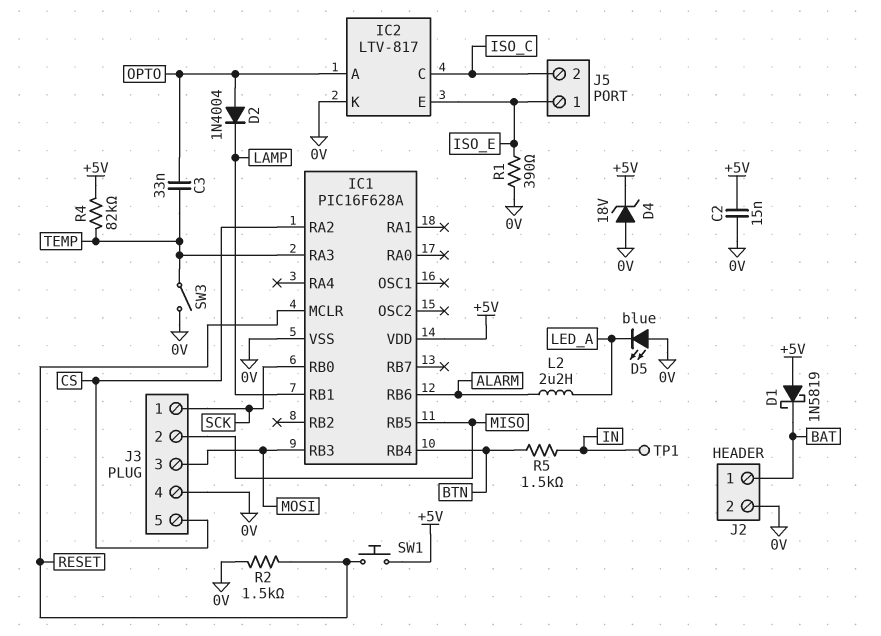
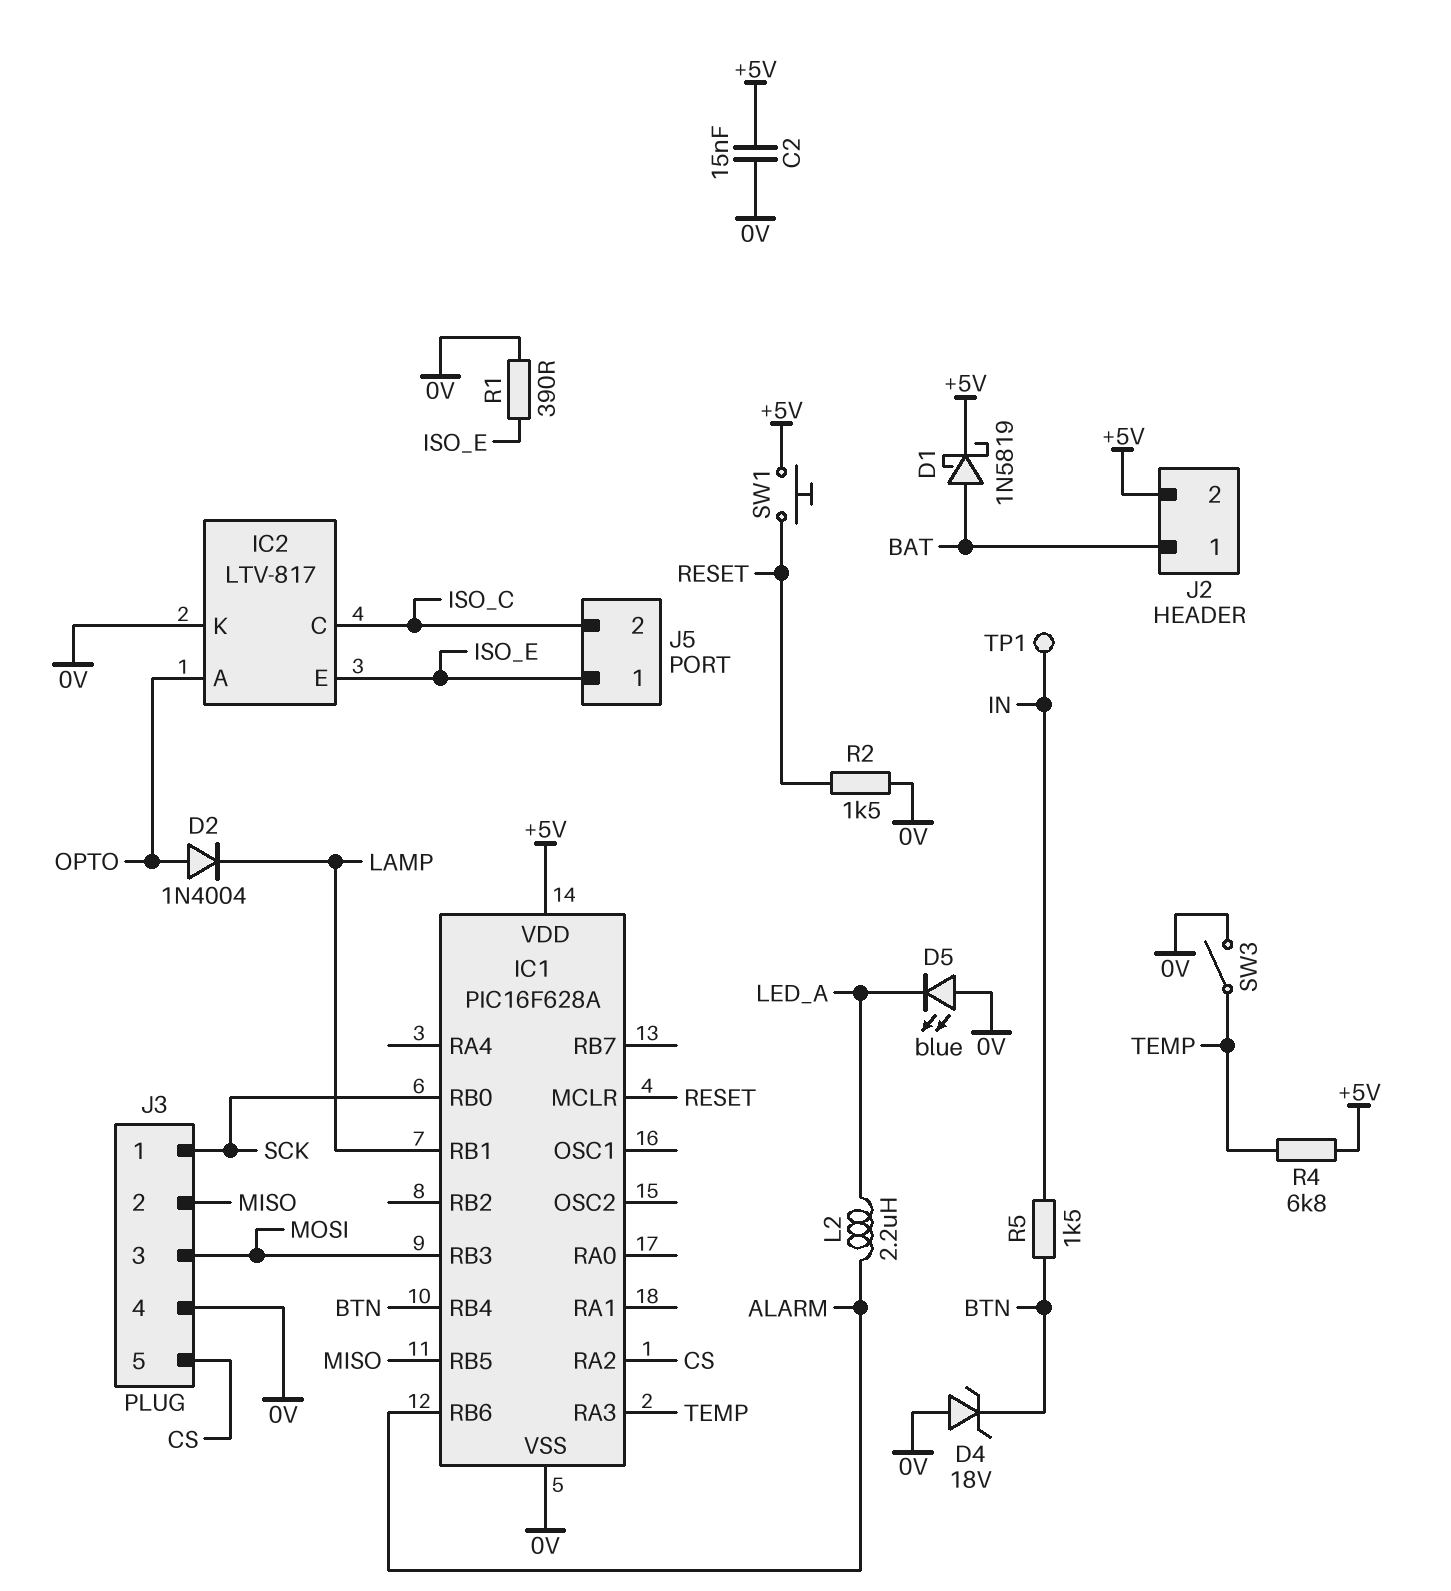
C3: 33nF (OPTO, TEMP) -> none
D1: schottky 1N5819 (A +5V, K BAT) -> schottky 1N5819 (A BAT, K +5V)
D4: zener 18V (A 0V, K +5V) -> zener 18V (A 0V, K BTN)
J2 pin 2: 0V -> +5V
R4: 82k (+5V, TEMP) -> 6.8k (+5V, TEMP)

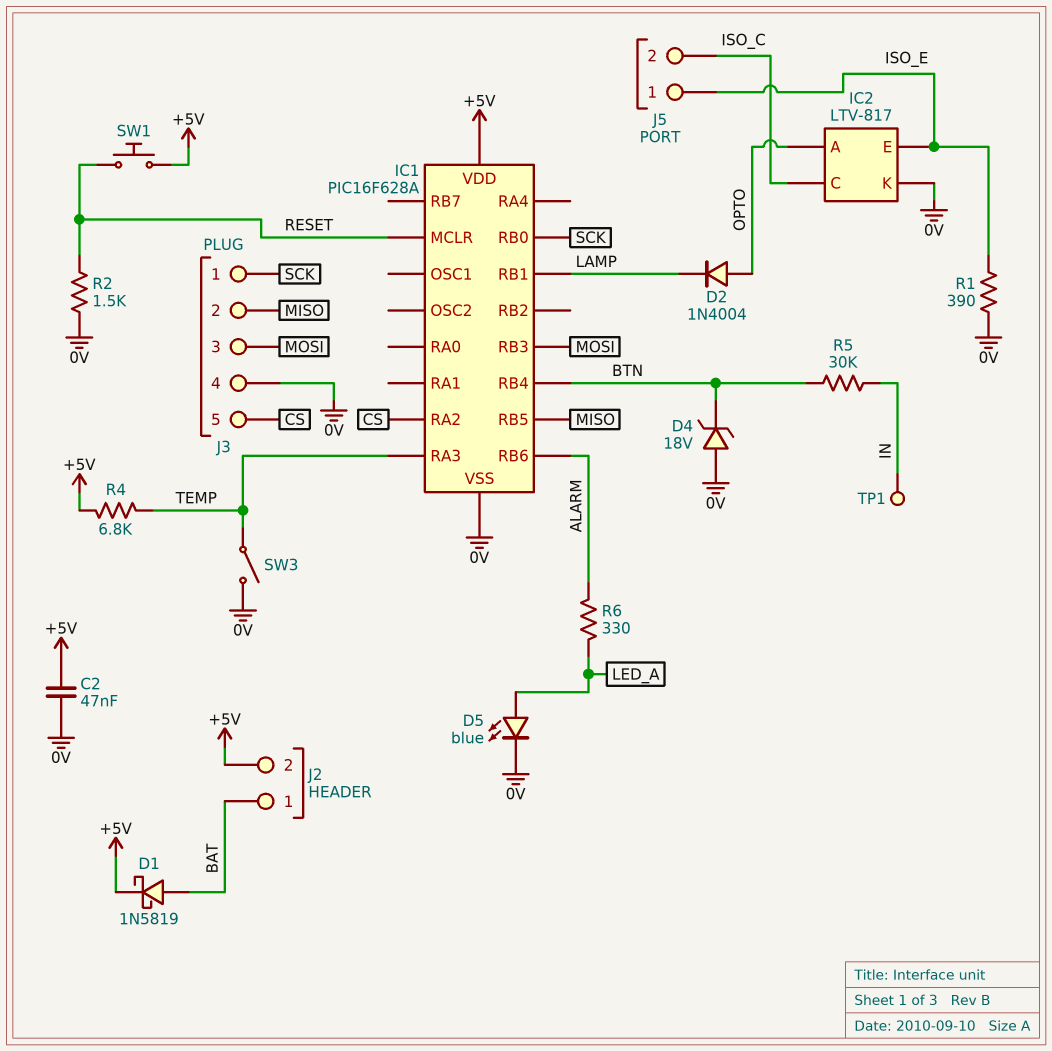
C2: 15nF (+5V, 0V) -> 47nF (+5V, 0V)
D5: LED blue (A 0V, K LED_A) -> LED blue (A LED_A, K 0V)
L2: 2.2uH (ALARM, LED_A) -> none
R5: 1.5k (BTN, IN) -> 30k (BTN, IN)
R6: none -> 330 (ALARM, LED_A)

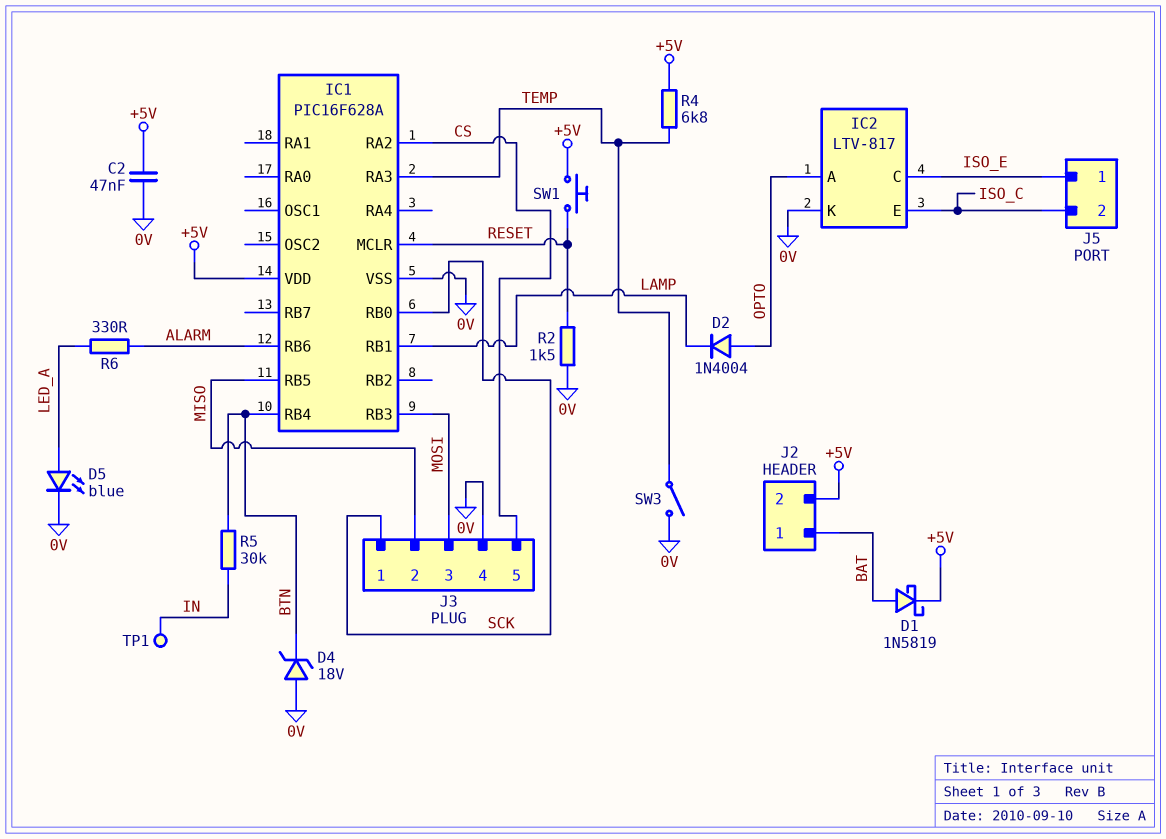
IC2 pin C: ISO_C -> ISO_E
IC2 pin E: ISO_E -> ISO_C
R1: 390 (0V, ISO_E) -> none

